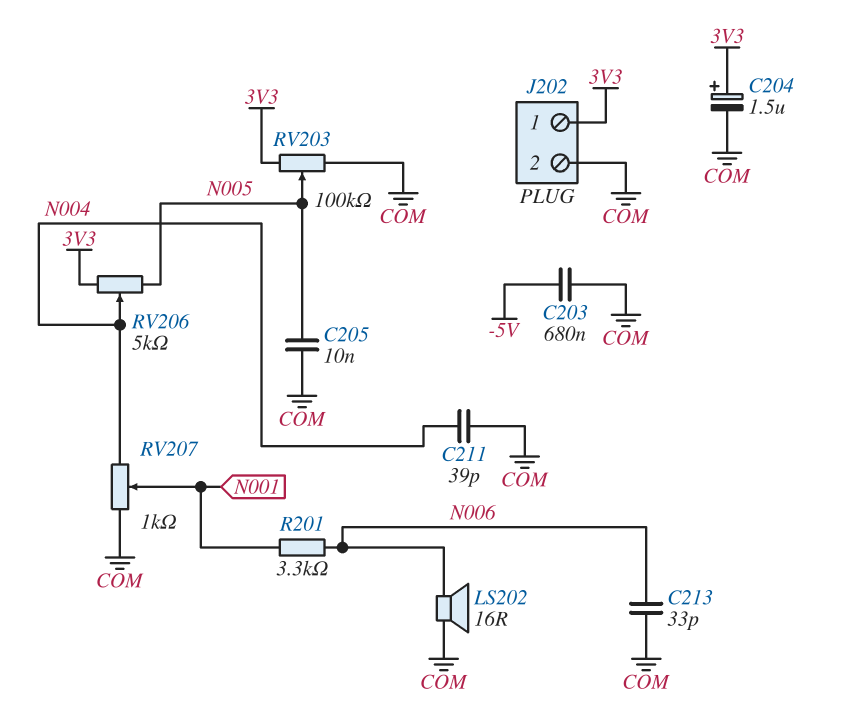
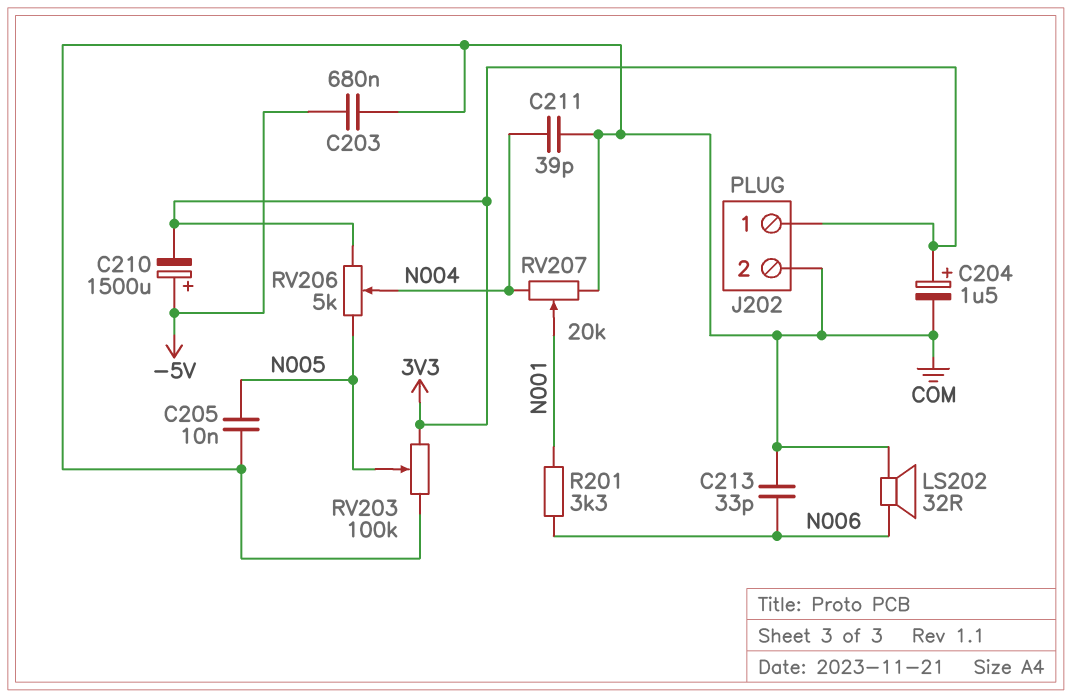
C210: none -> 1500uF (plus -5V, minus 3V3)
LS202: speaker 16R (COM, N006) -> speaker 32R (COM, N006)
RV207: 1k (COM, N004, wiper N001) -> 20k (COM, N004, wiper N001)

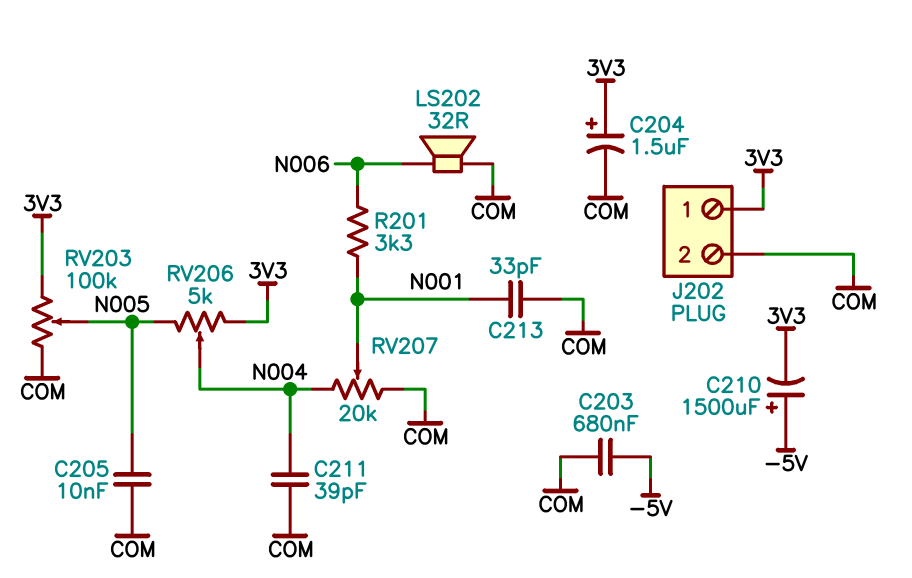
C213: 33pF (COM, N006) -> 33pF (COM, N001)

